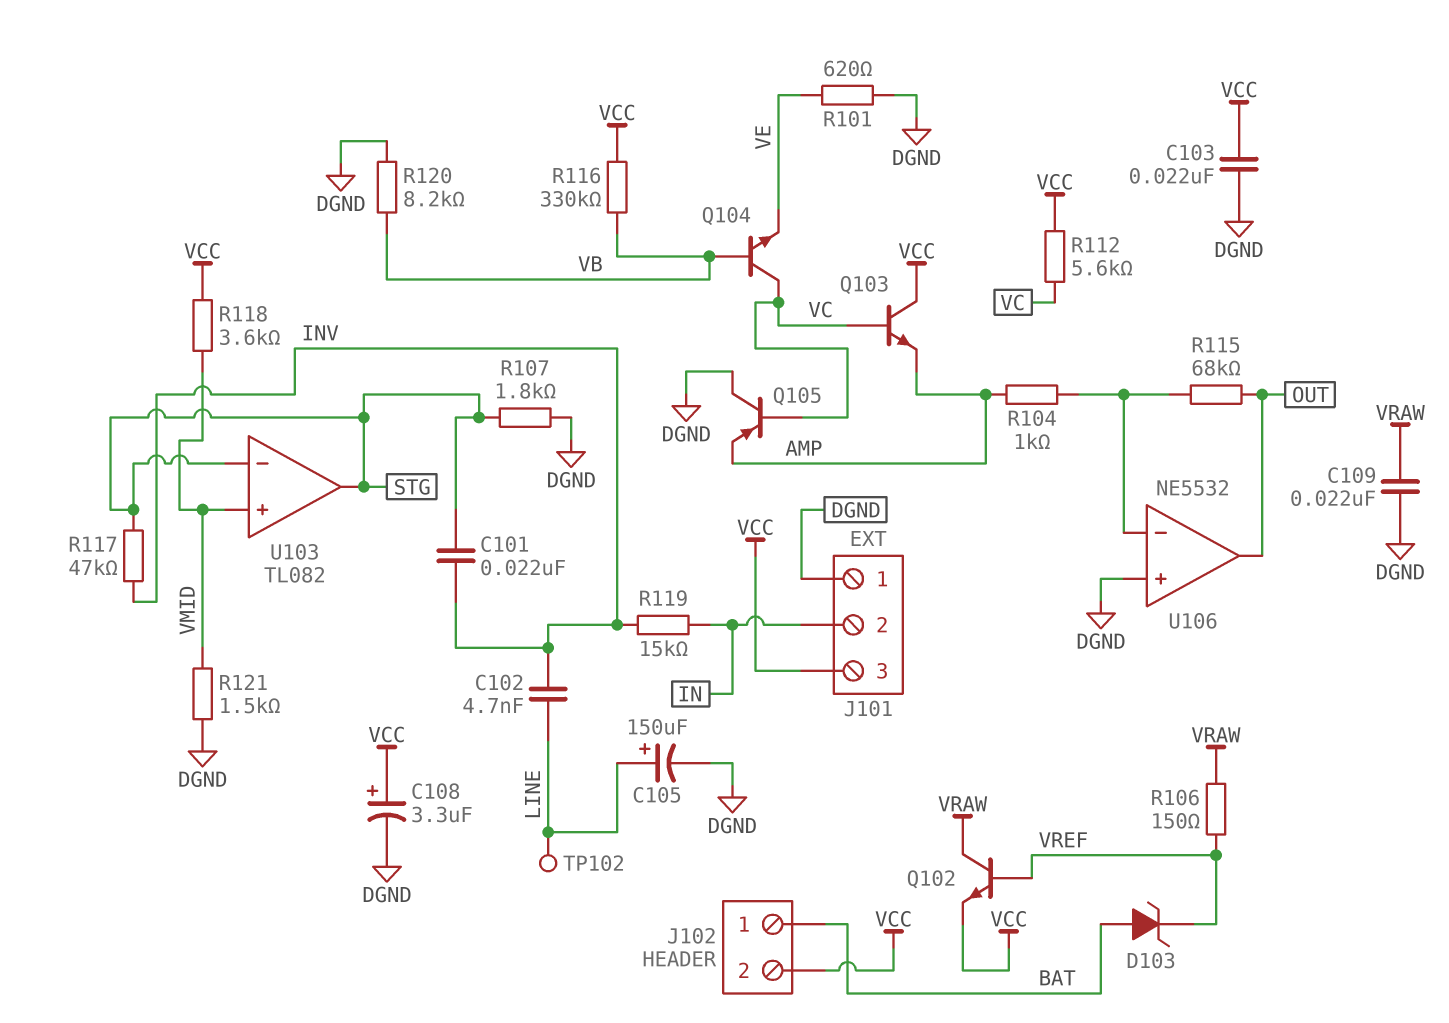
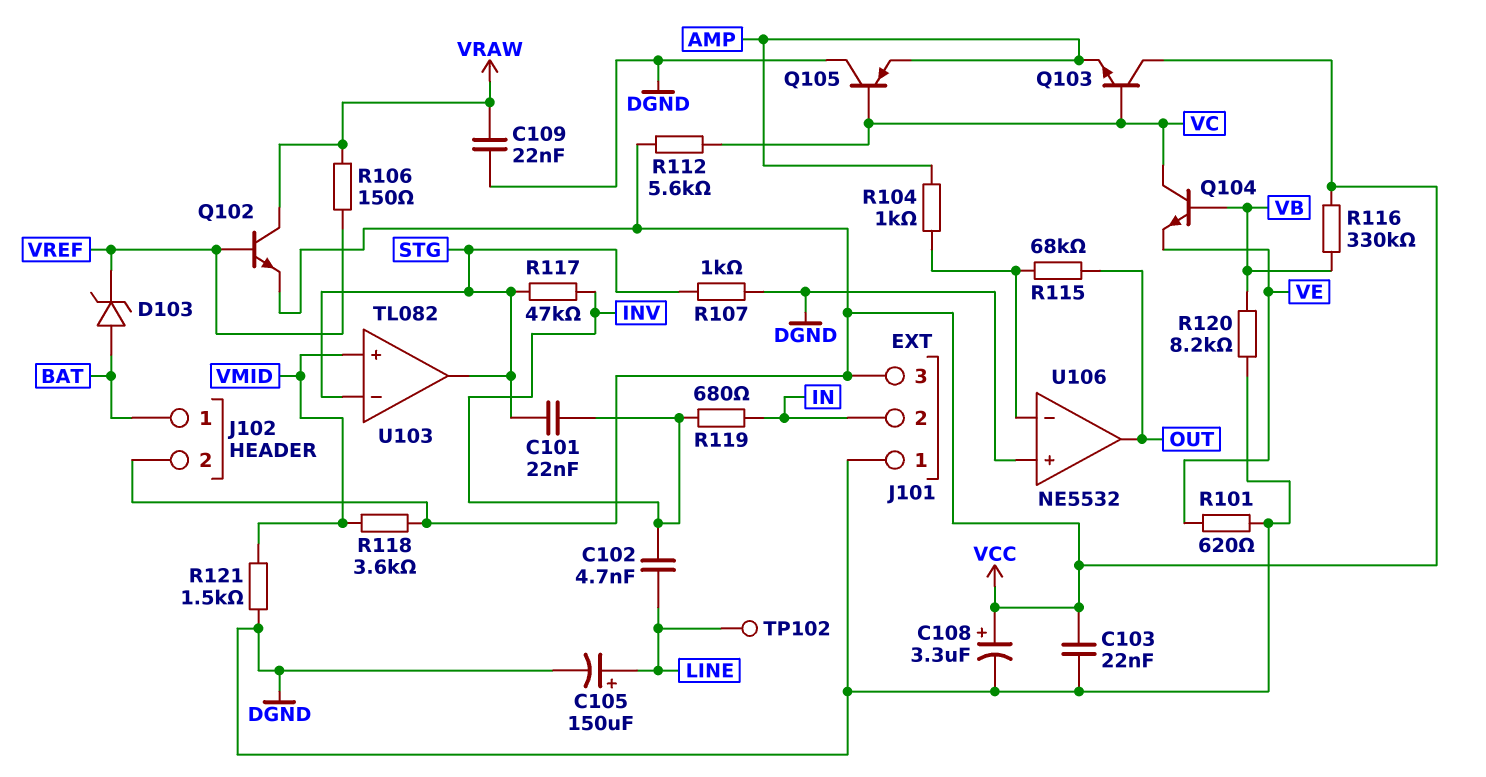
R107: 1.8k (DGND, STG) -> 1k (DGND, STG)
R119: 15k (IN, INV) -> 680 (IN, INV)

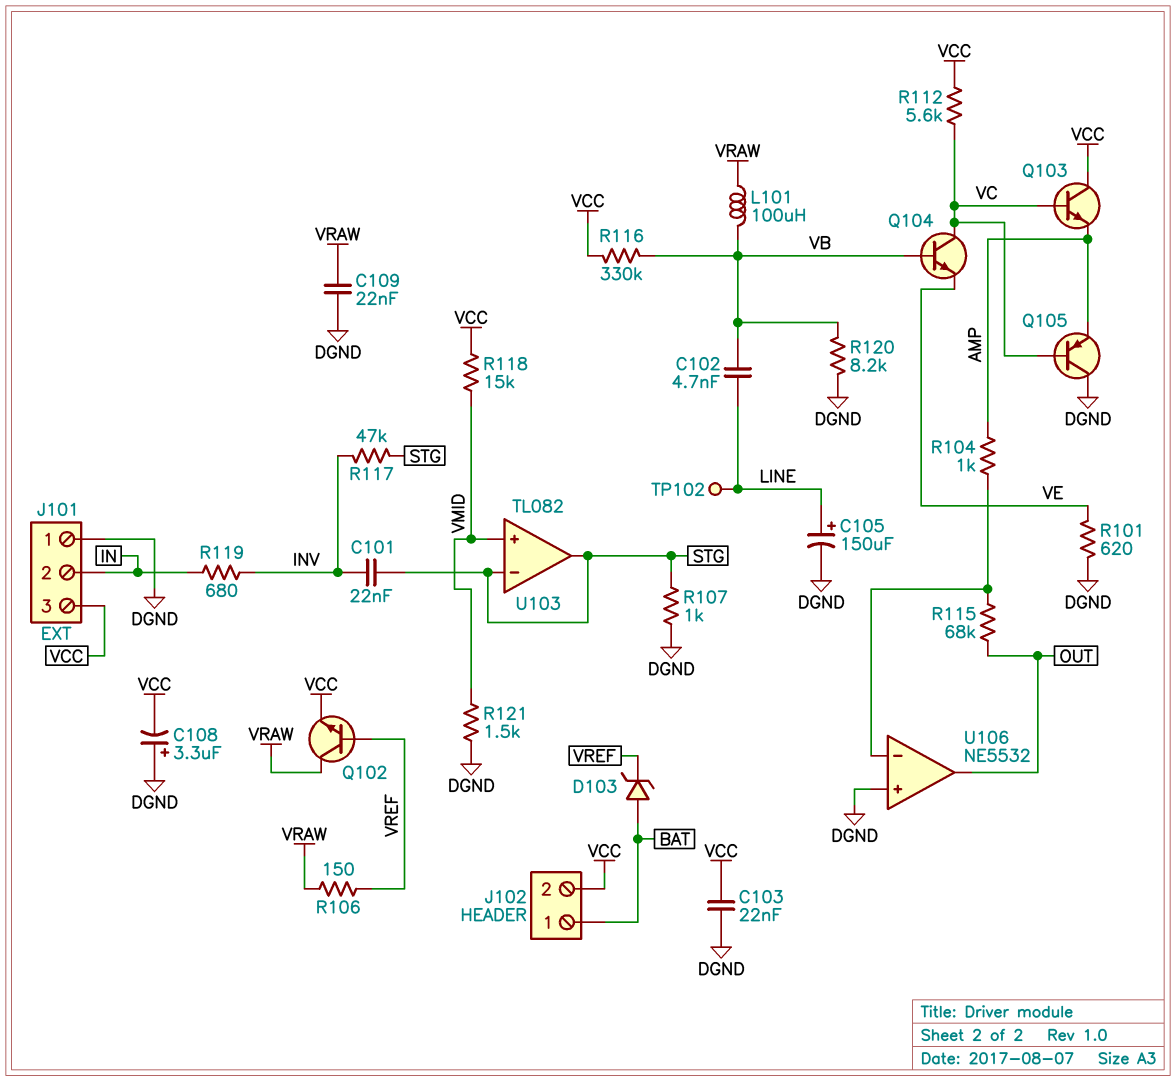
C102: 4.7nF (INV, LINE) -> 4.7nF (LINE, VB)
C108: 3.3uF (plus VCC, minus DGND) -> 3.3uF (plus DGND, minus VCC)
L101: none -> 100uH (VB, VRAW)
R118: 3.6k (VCC, VMID) -> 15k (VCC, VMID)

